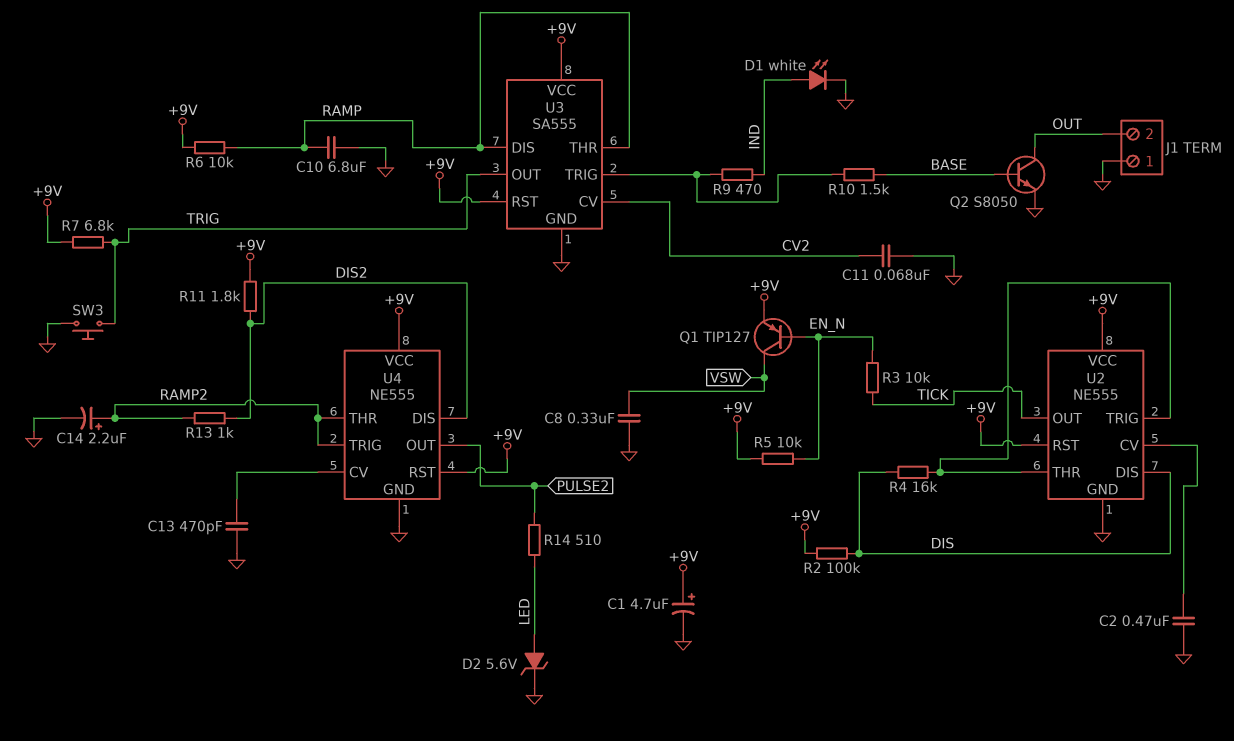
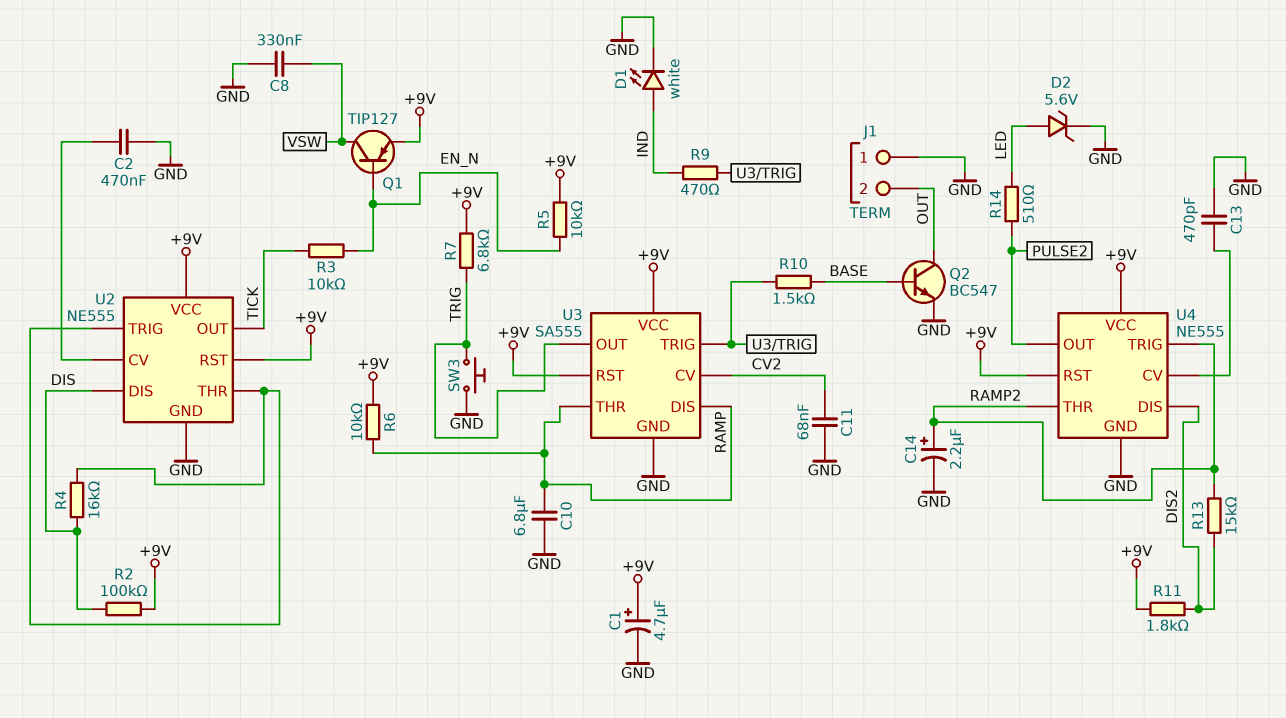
Q2: NPN S8050 (B BASE, C OUT, E GND) -> NPN BC547 (B BASE, C OUT, E GND)
R13: 1k (DIS2, RAMP2) -> 15k (DIS2, RAMP2)

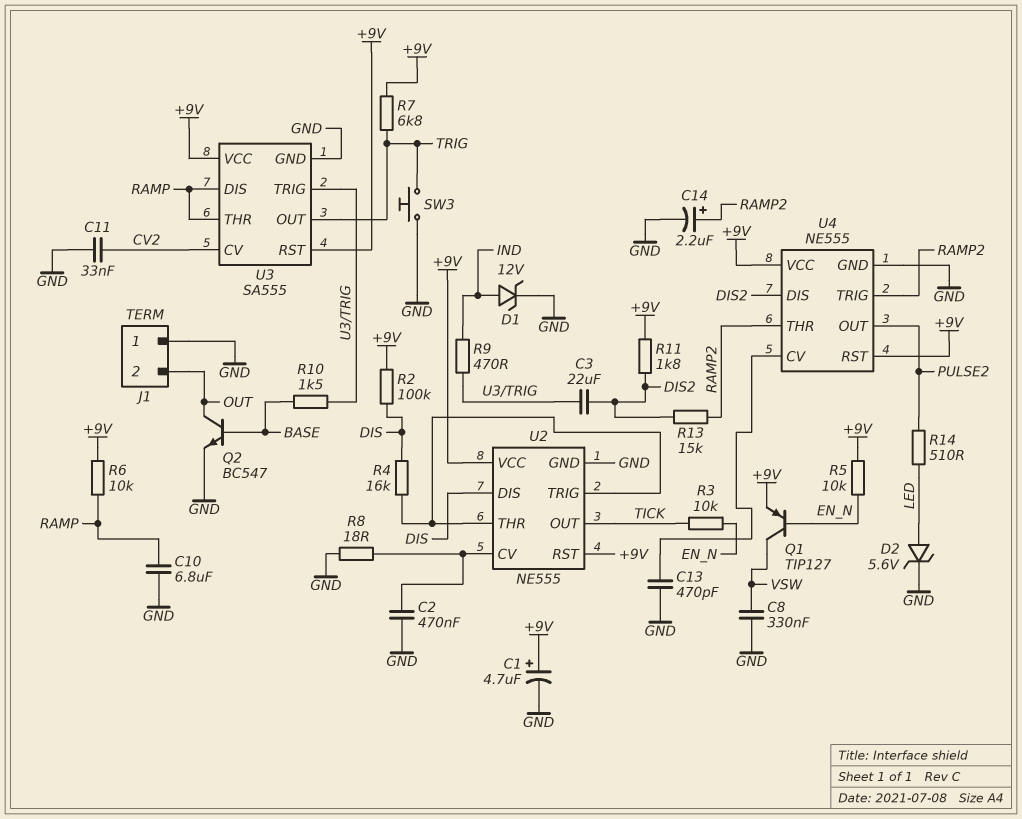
C3: none -> 22uF (DIS2, U3/TRIG)
C11: 68nF (CV2, GND) -> 33nF (CV2, GND)
D1: LED white (A IND, K GND) -> zener 12V (A IND, K GND)
R8: none -> 18 (GND, U2/CV)

